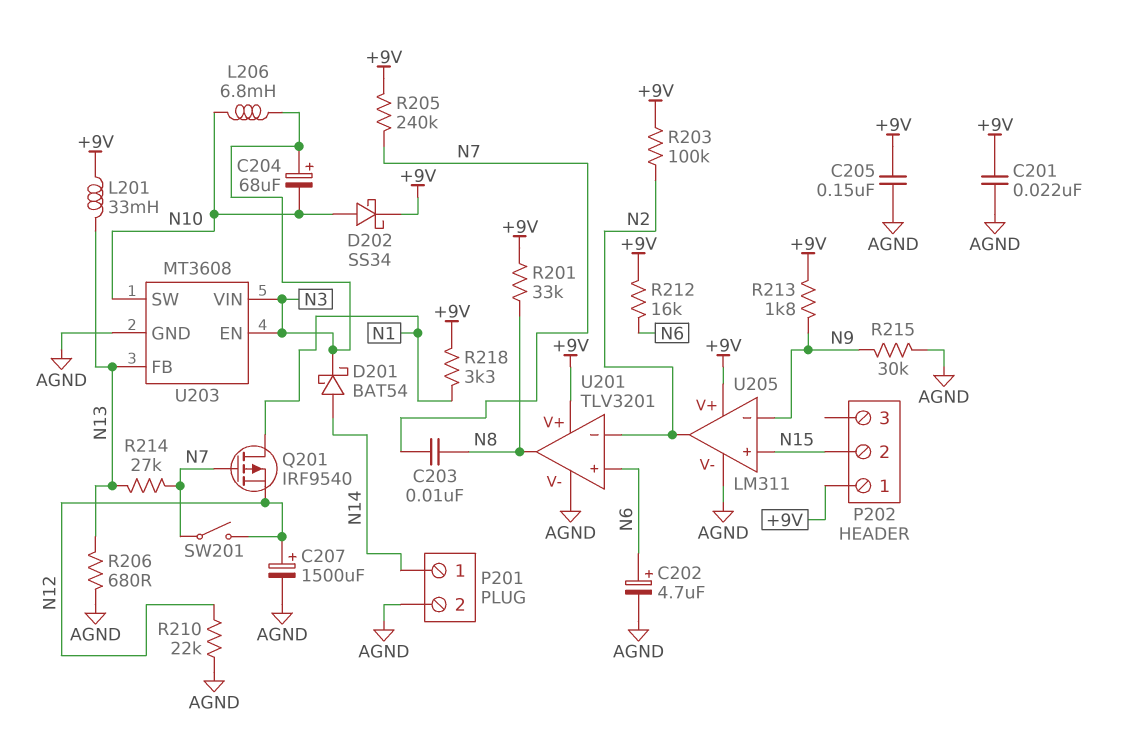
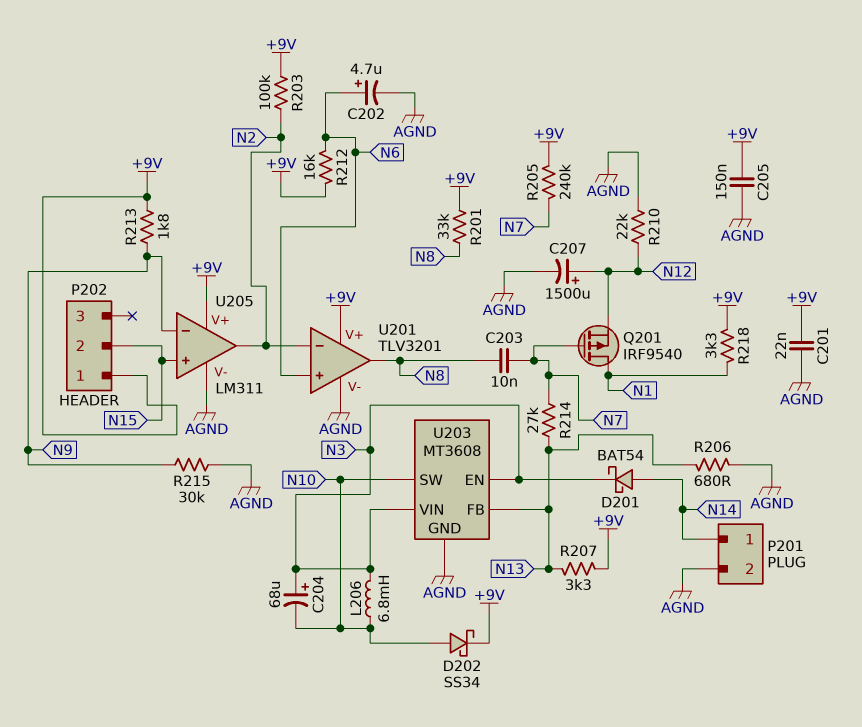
L201: 33mH (+9V, N13) -> none
R207: none -> 3.3k (+9V, N13)
SW201: switch (N7, N12) -> none

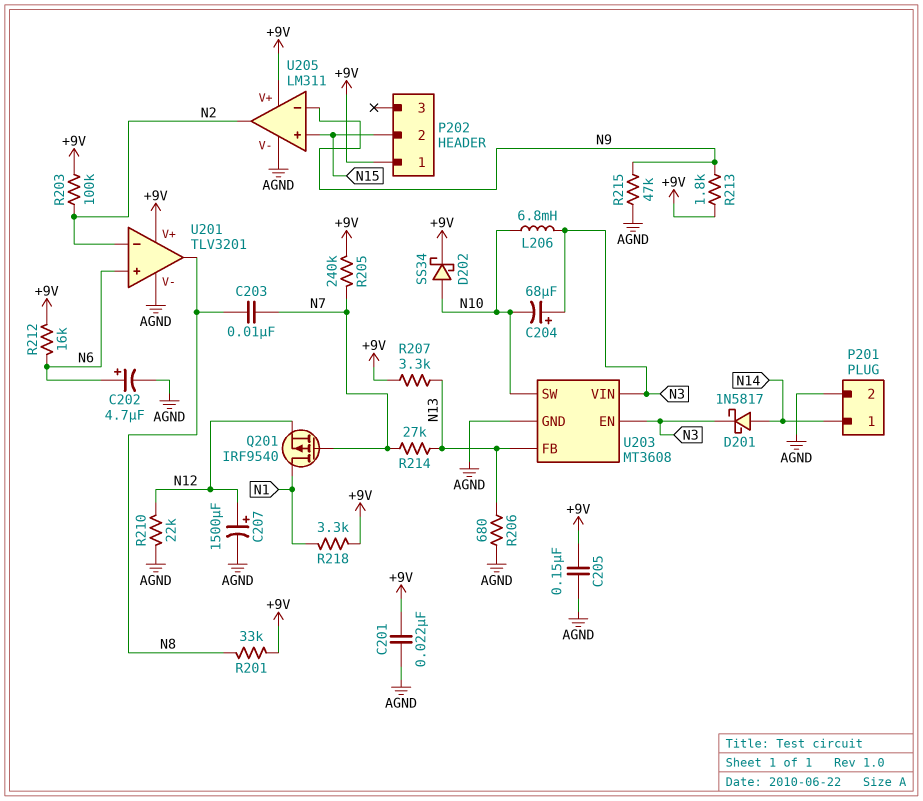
D201: schottky BAT54 (A N14, K N3) -> schottky 1N5817 (A N14, K N3)
R215: 30k (AGND, N9) -> 47k (AGND, N9)

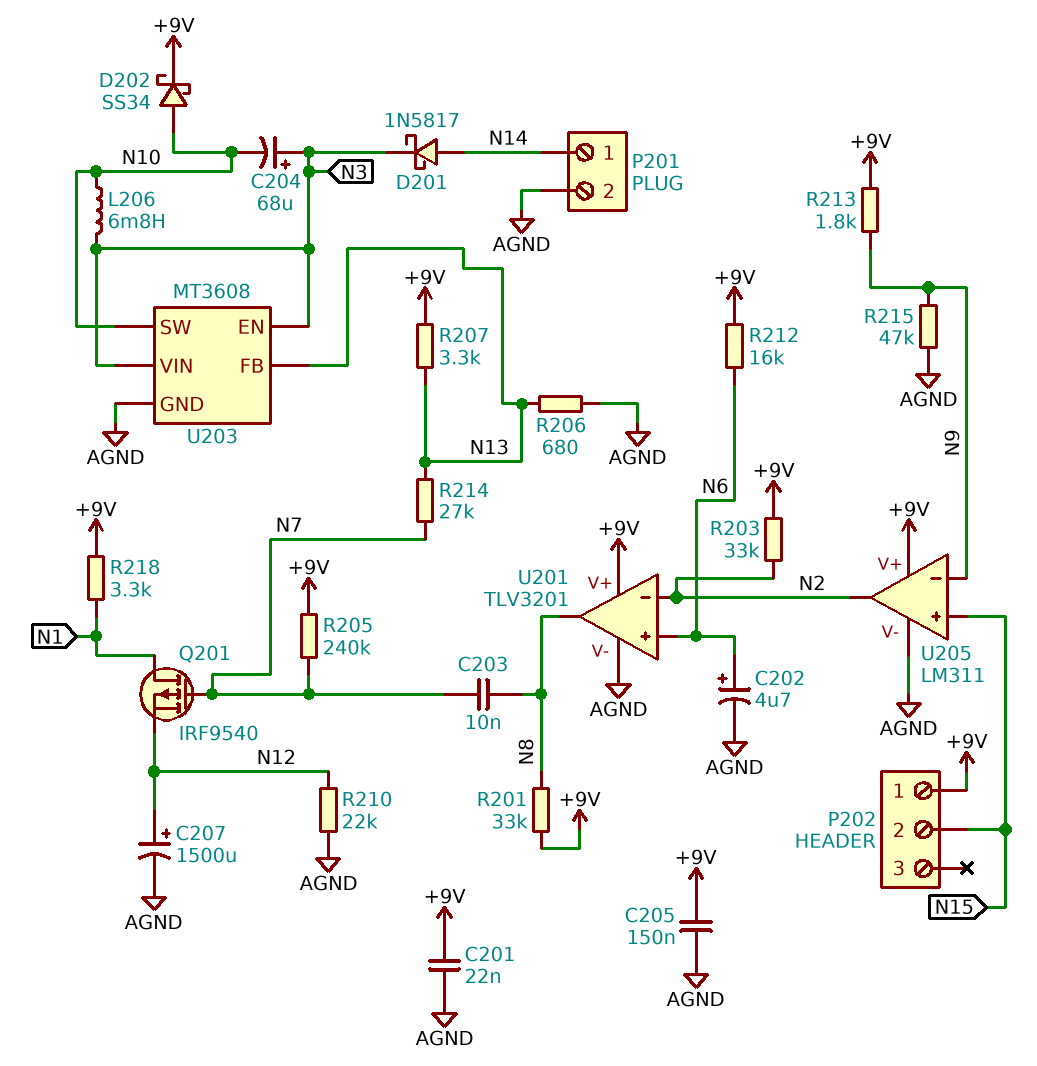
R203: 100k (+9V, N2) -> 33k (+9V, N2)

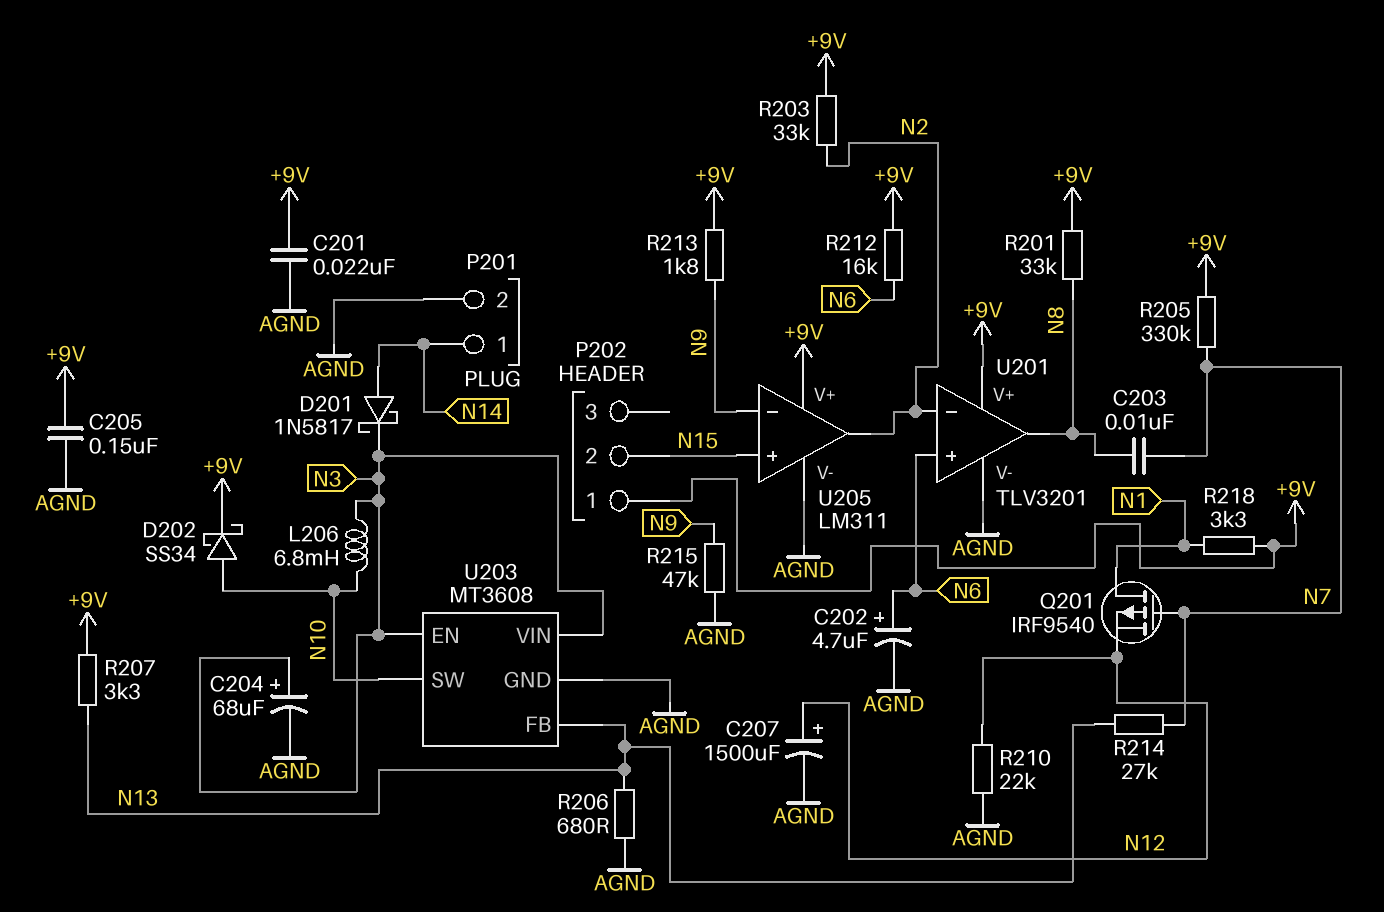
C204: 68uF (plus N3, minus N10) -> 68uF (plus N3, minus AGND)
R205: 240k (+9V, N7) -> 330k (+9V, N7)

